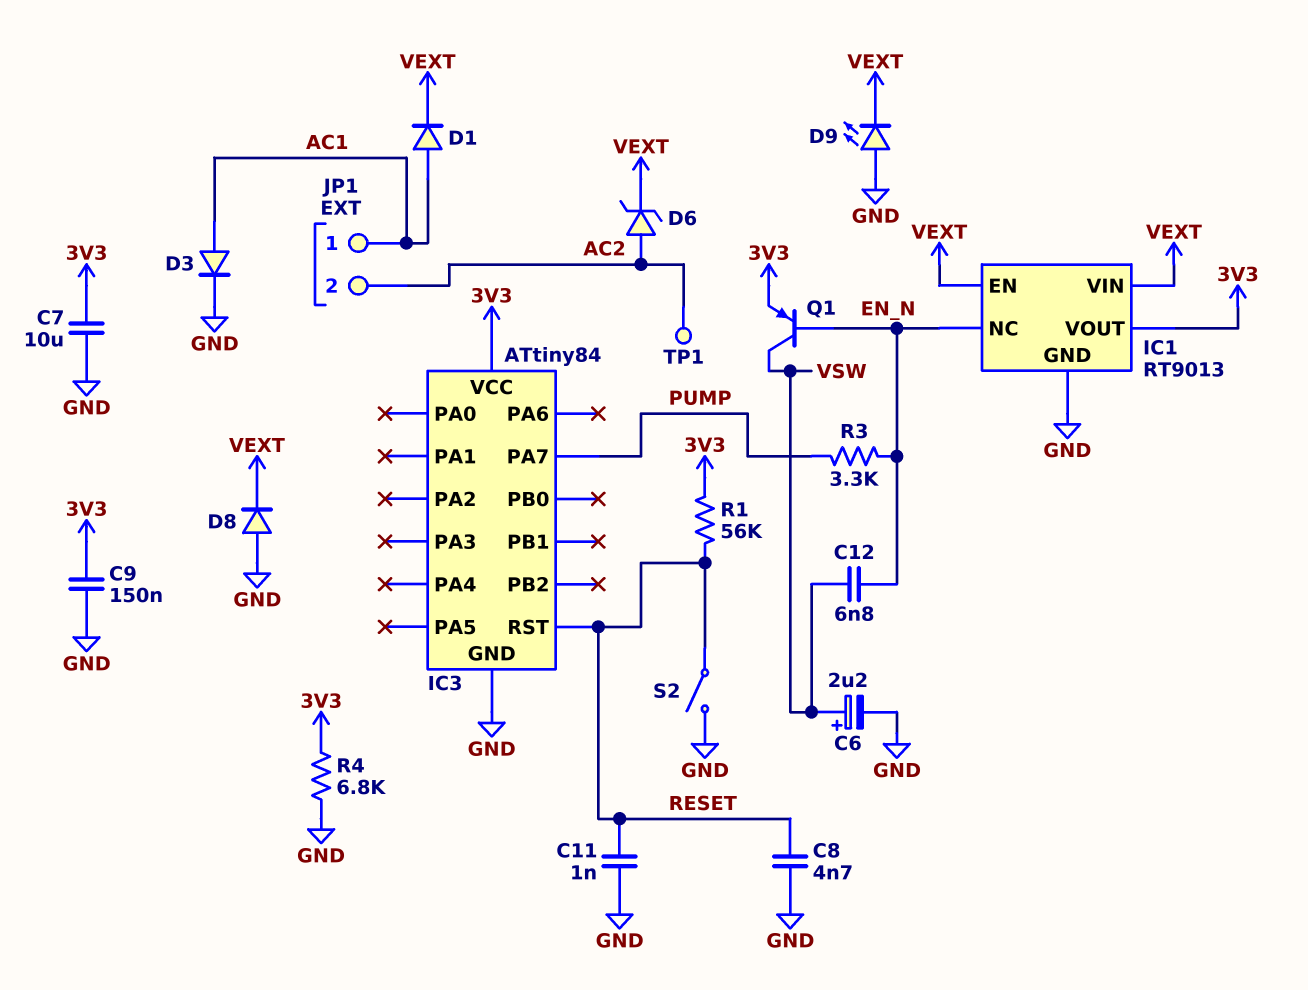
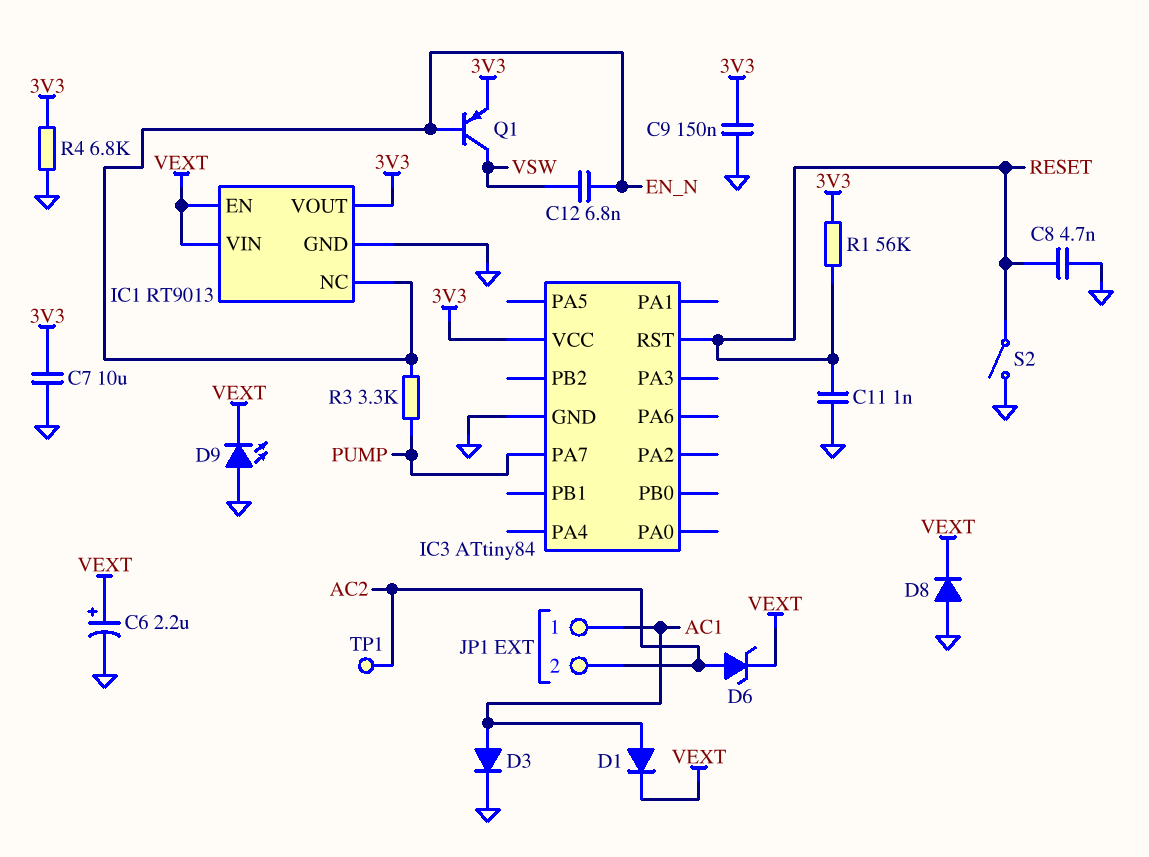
C6: 2.2uF (plus VSW, minus GND) -> 2.2uF (plus VEXT, minus GND)

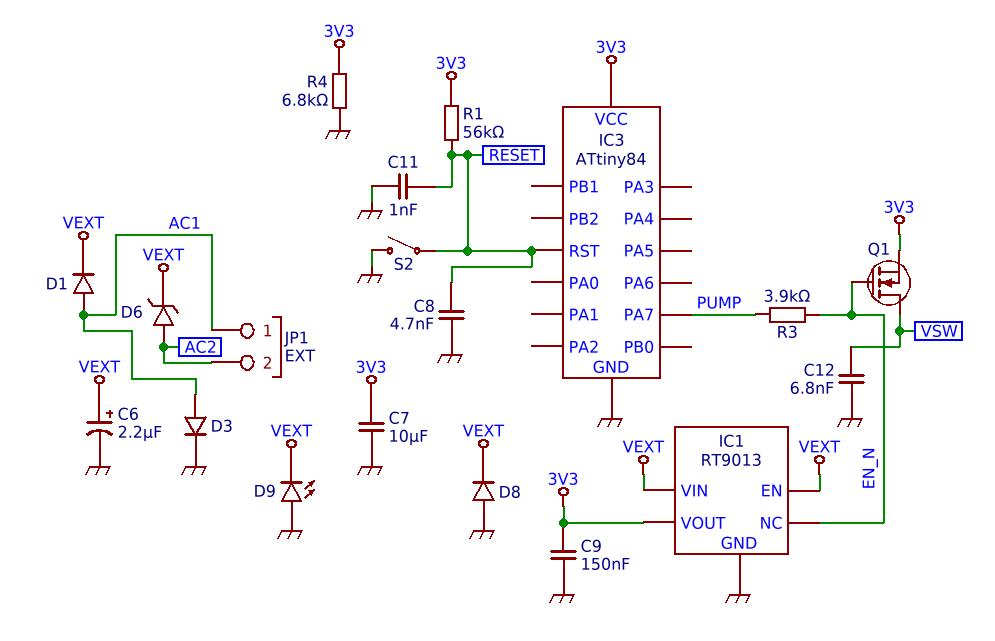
C12: 6.8nF (EN_N, VSW) -> 6.8nF (GND, VSW)
Q1: PNP (B EN_N, C VSW, E 3V3) -> NMOS (G EN_N, D VSW, S 3V3)
R3: 3.3k (EN_N, PUMP) -> 3.9k (EN_N, PUMP)
TP1: test point (AC2) -> none

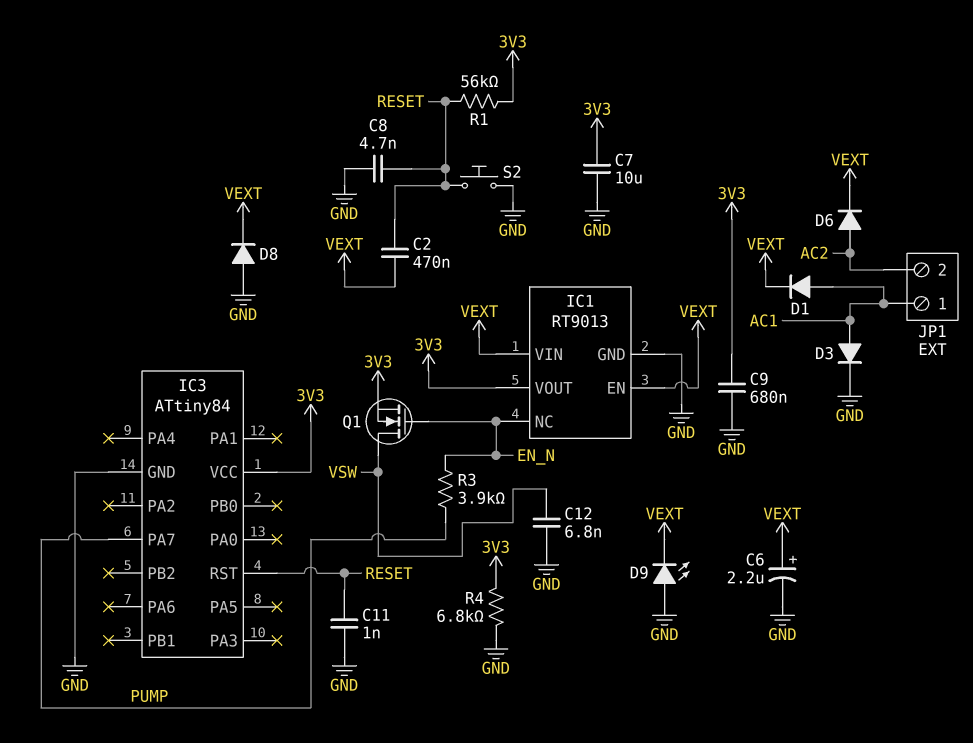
C2: none -> 470nF (RESET, VEXT)
C9: 150nF (3V3, GND) -> 680nF (3V3, GND)
D6: zener (A AC2, K VEXT) -> diode (A AC2, K VEXT)
S2: switch (GND, RESET) -> button (GND, RESET)

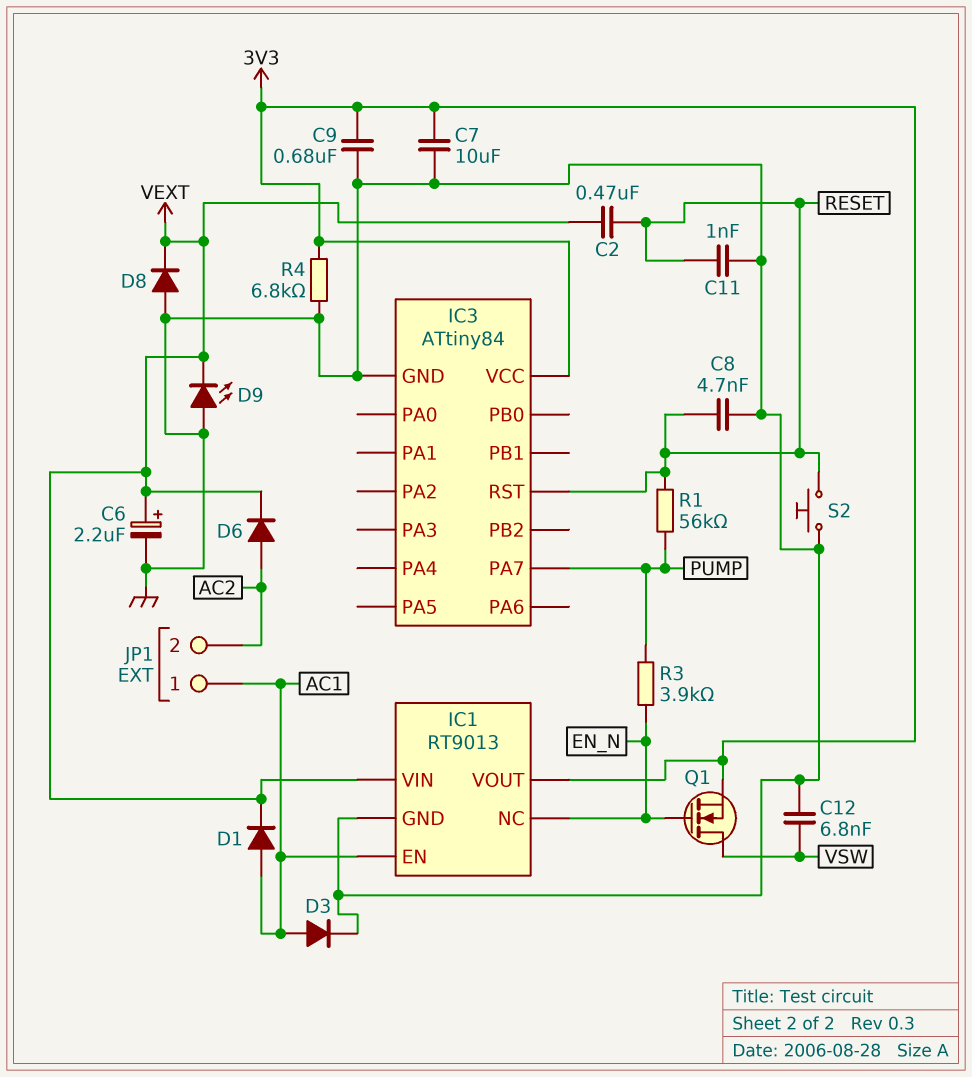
IC1 pin EN: VEXT -> AC1
R1: 56k (3V3, RESET) -> 56k (PUMP, RESET)

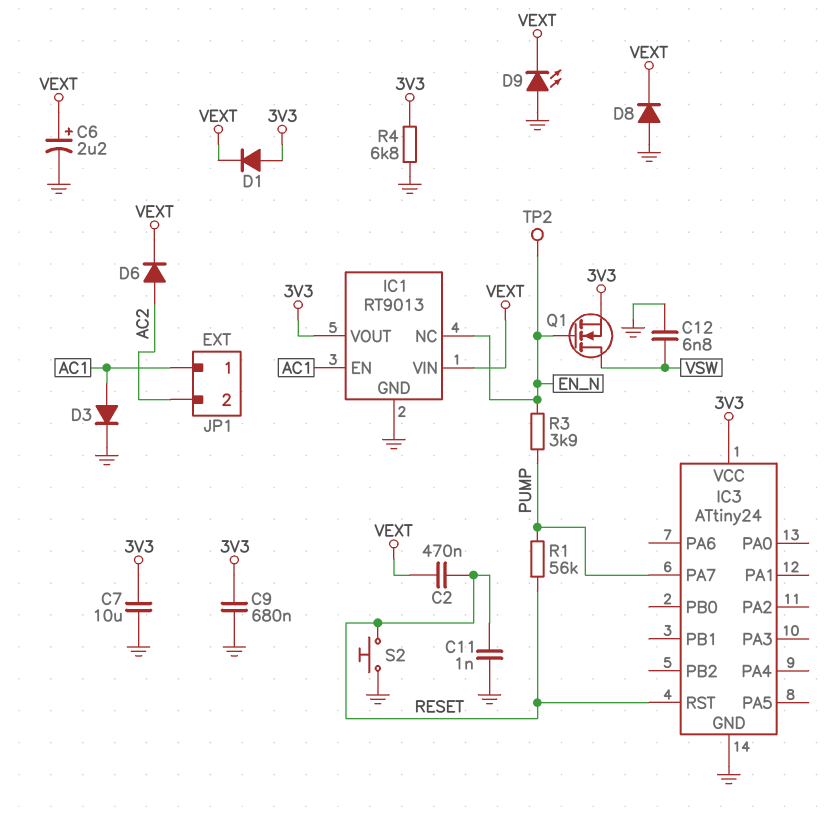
C8: 4.7nF (GND, RESET) -> none
D1: diode (A AC1, K VEXT) -> diode (A 3V3, K VEXT)
IC3: ATtiny84 -> ATtiny24
TP2: none -> test point (EN_N)

